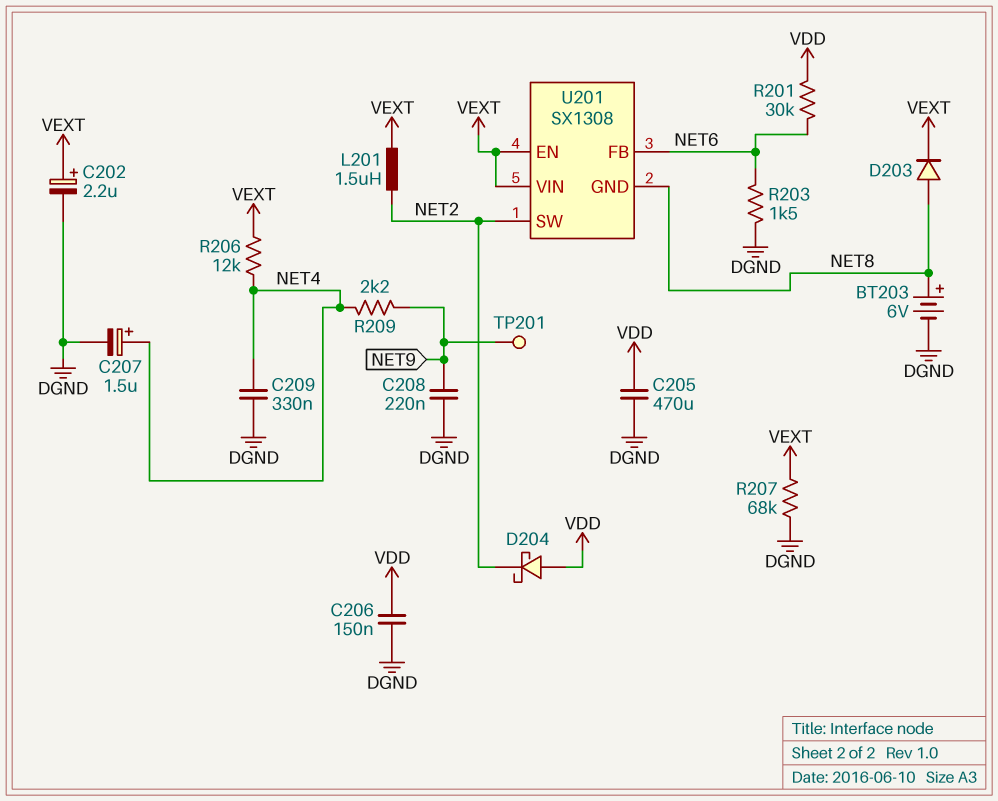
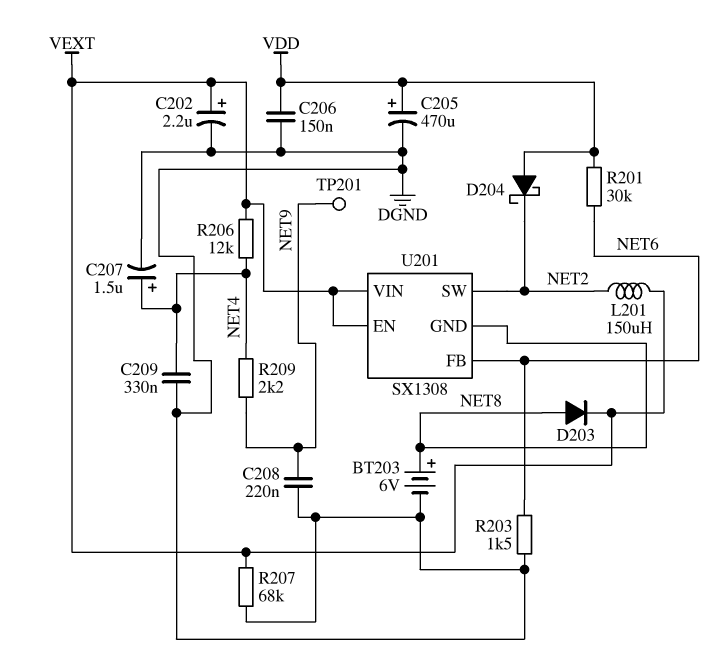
C205: 470uF (DGND, VDD) -> 470uF (plus VDD, minus DGND)
L201: 1.5uH (NET2, VEXT) -> 150uH (NET2, VEXT)

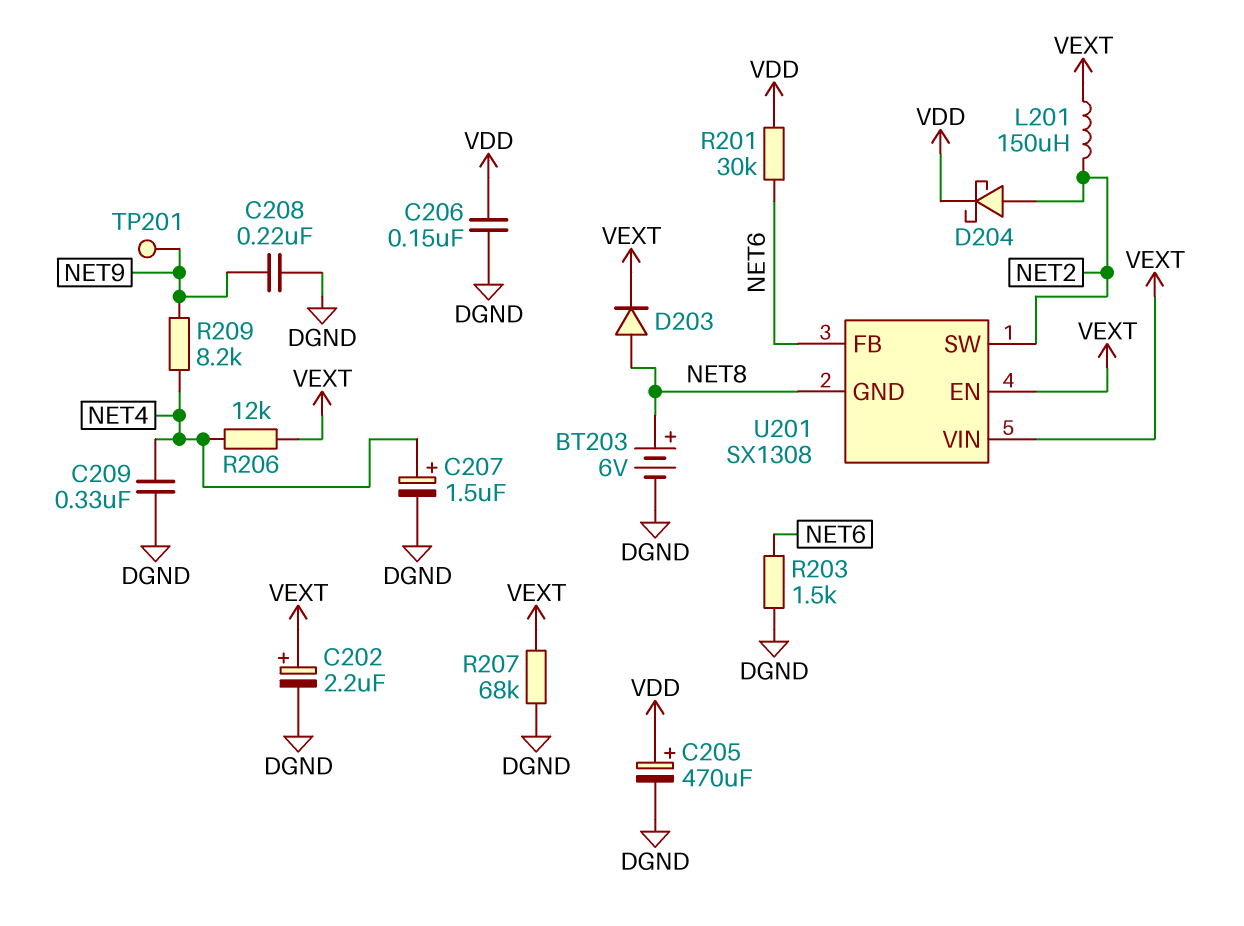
D204: schottky (A VDD, K NET2) -> schottky (A NET2, K VDD)
R209: 2.2k (NET4, NET9) -> 8.2k (NET4, NET9)

